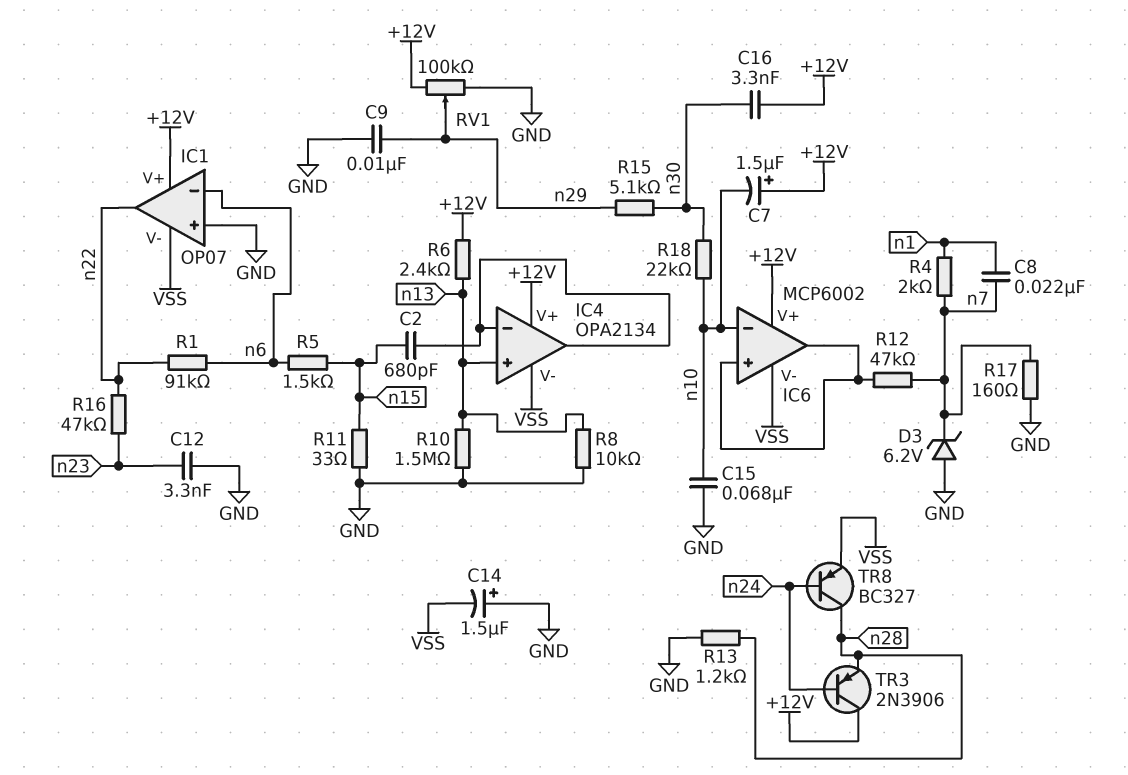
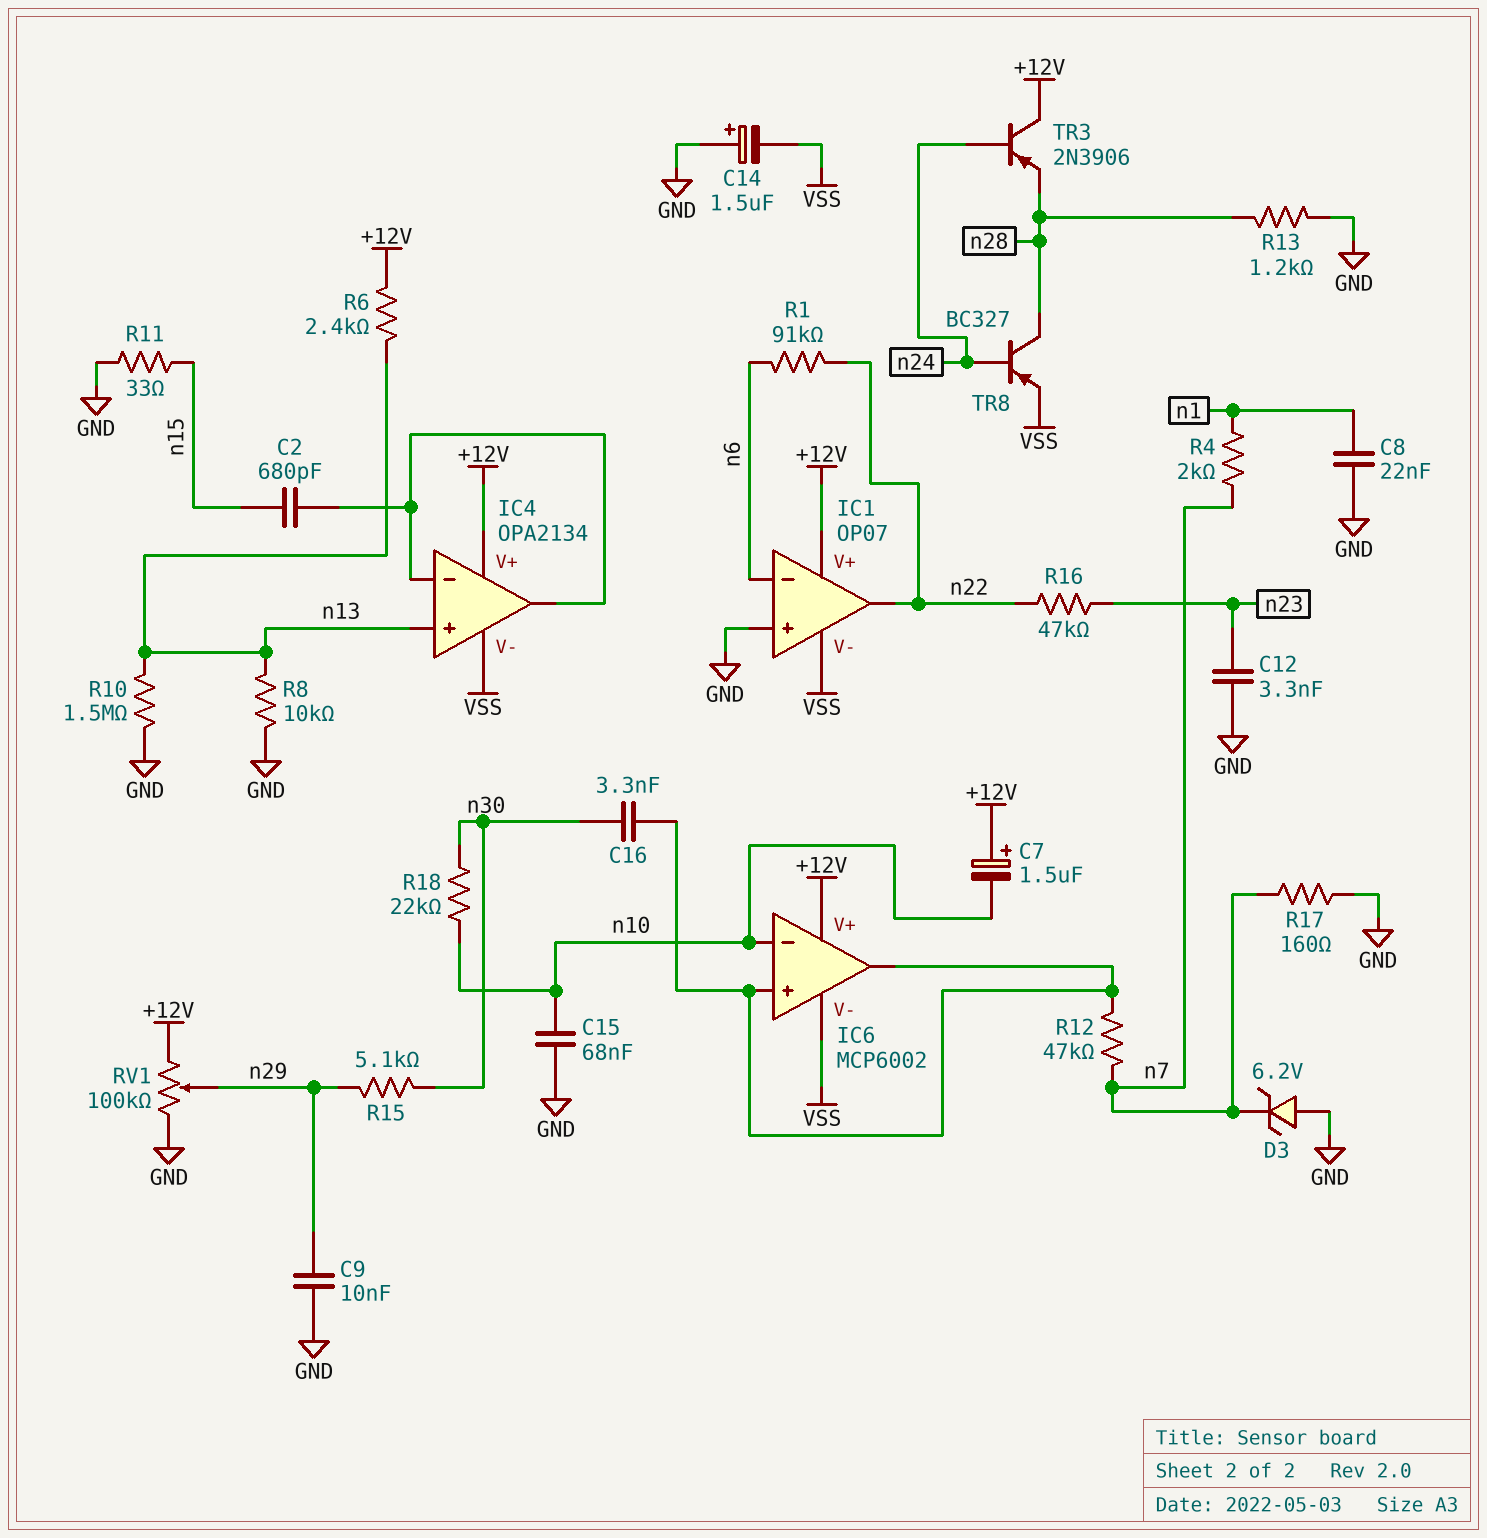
C8: 22nF (n1, n7) -> 22nF (GND, n1)
C16: 3.3nF (+12V, n30) -> 3.3nF (IC6/in+, n30)
R5: 1.5k (n6, n15) -> none

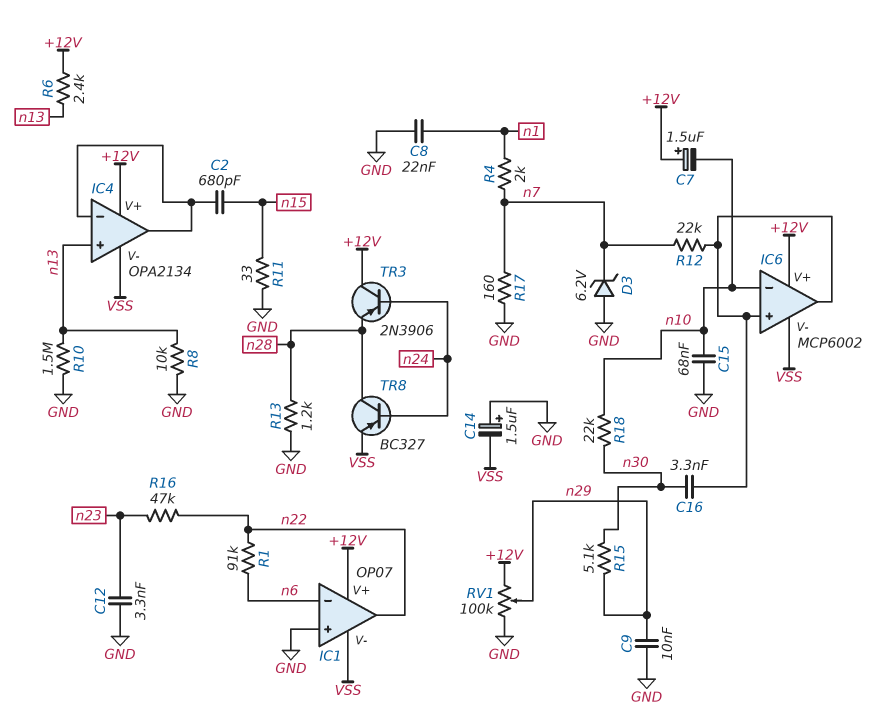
R12: 47k (IC6/in+, n7) -> 22k (IC6/in+, n7)

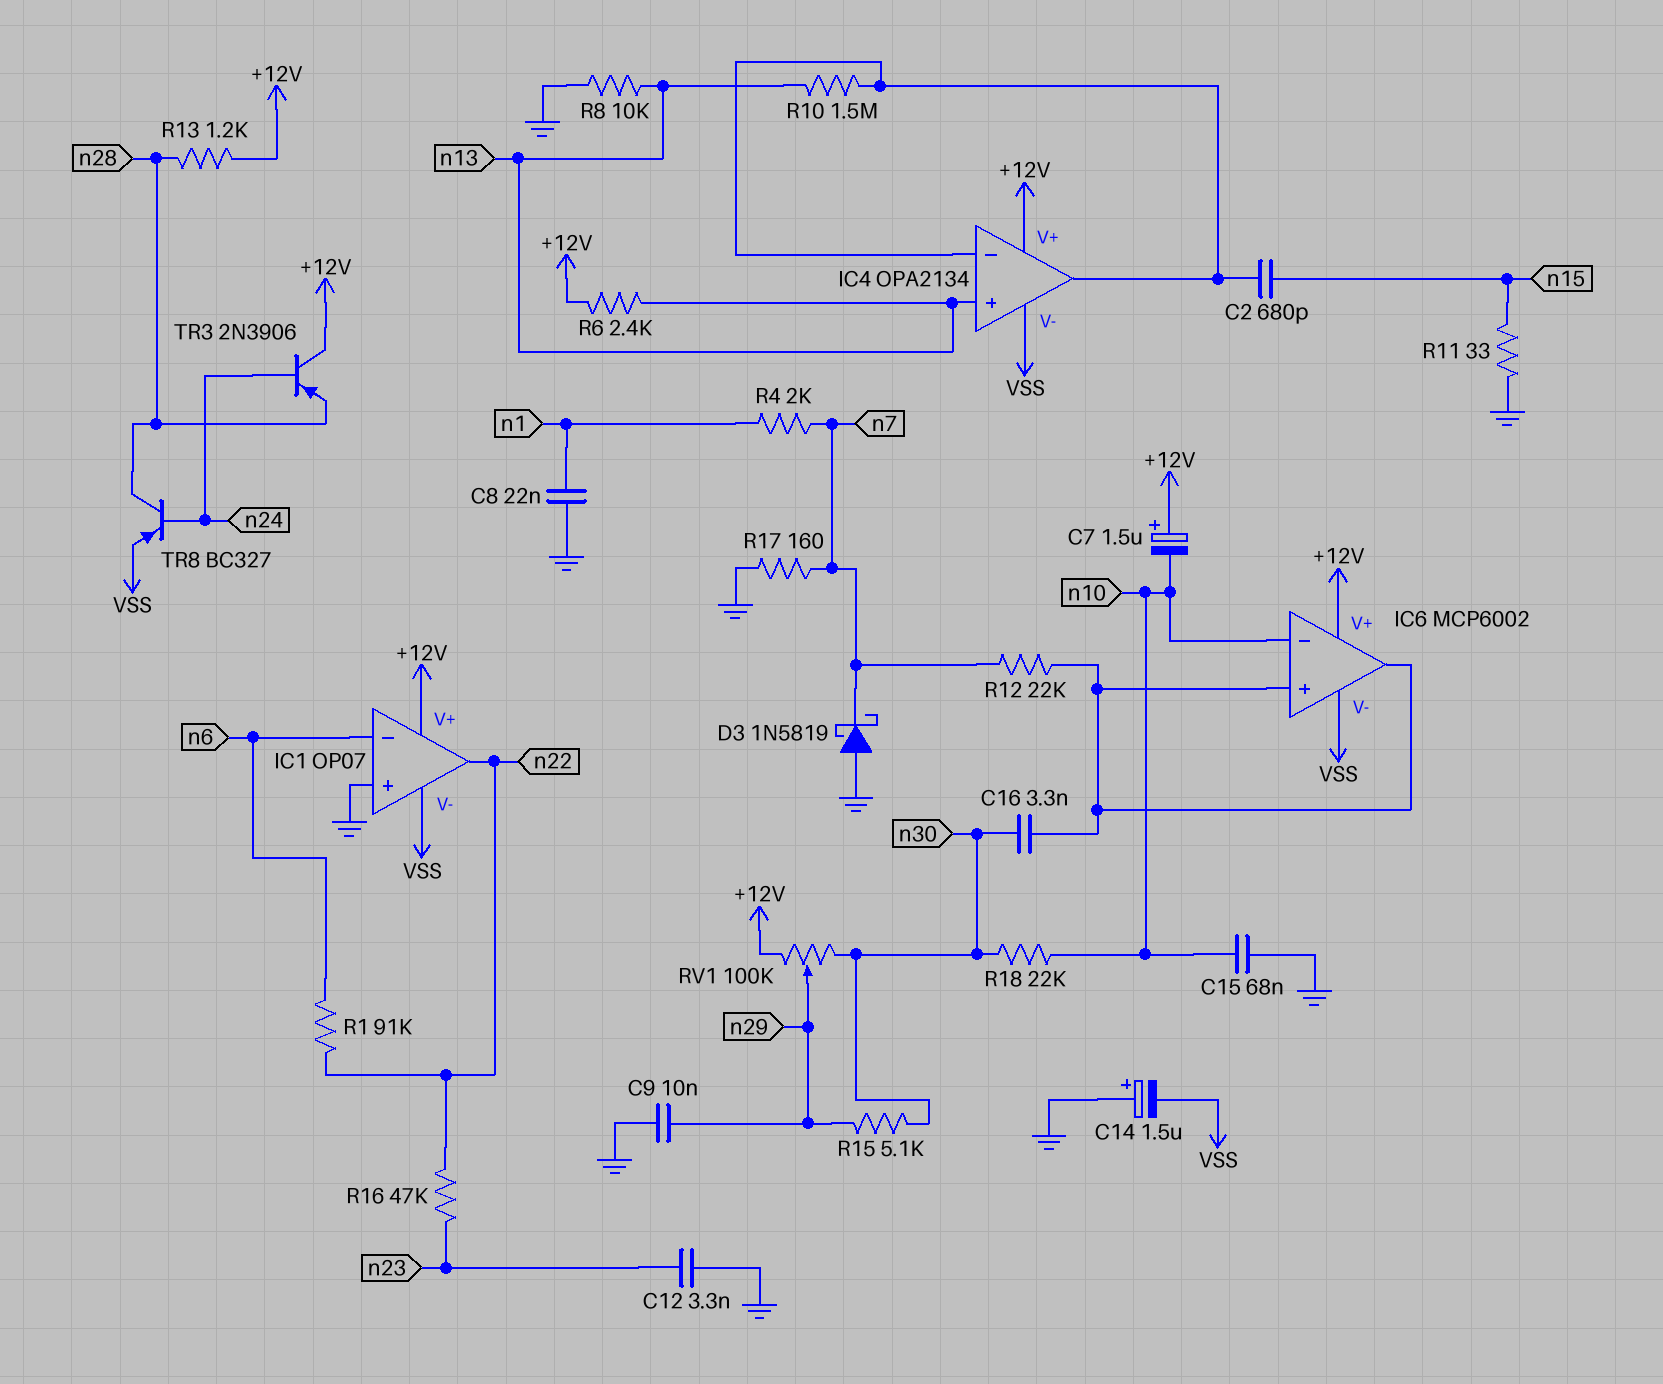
D3: zener 6.2V (A GND, K n7) -> schottky 1N5819 (A GND, K n7)
R10: 1.5M (GND, n13) -> 1.5M (IC4/in-, n13)
R13: 1.2k (GND, n28) -> 1.2k (+12V, n28)
RV1: 100k (+12V, GND, wiper n29) -> 100k (+12V, n30, wiper n29)

